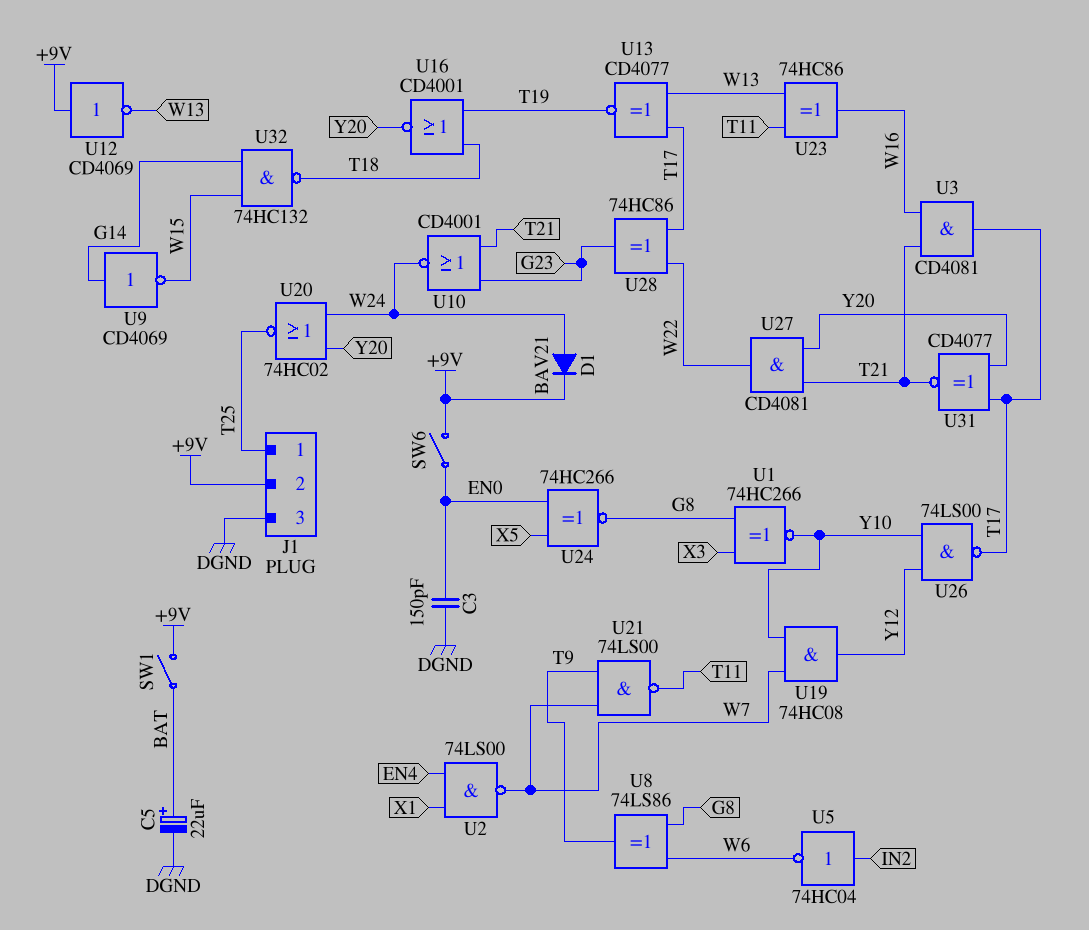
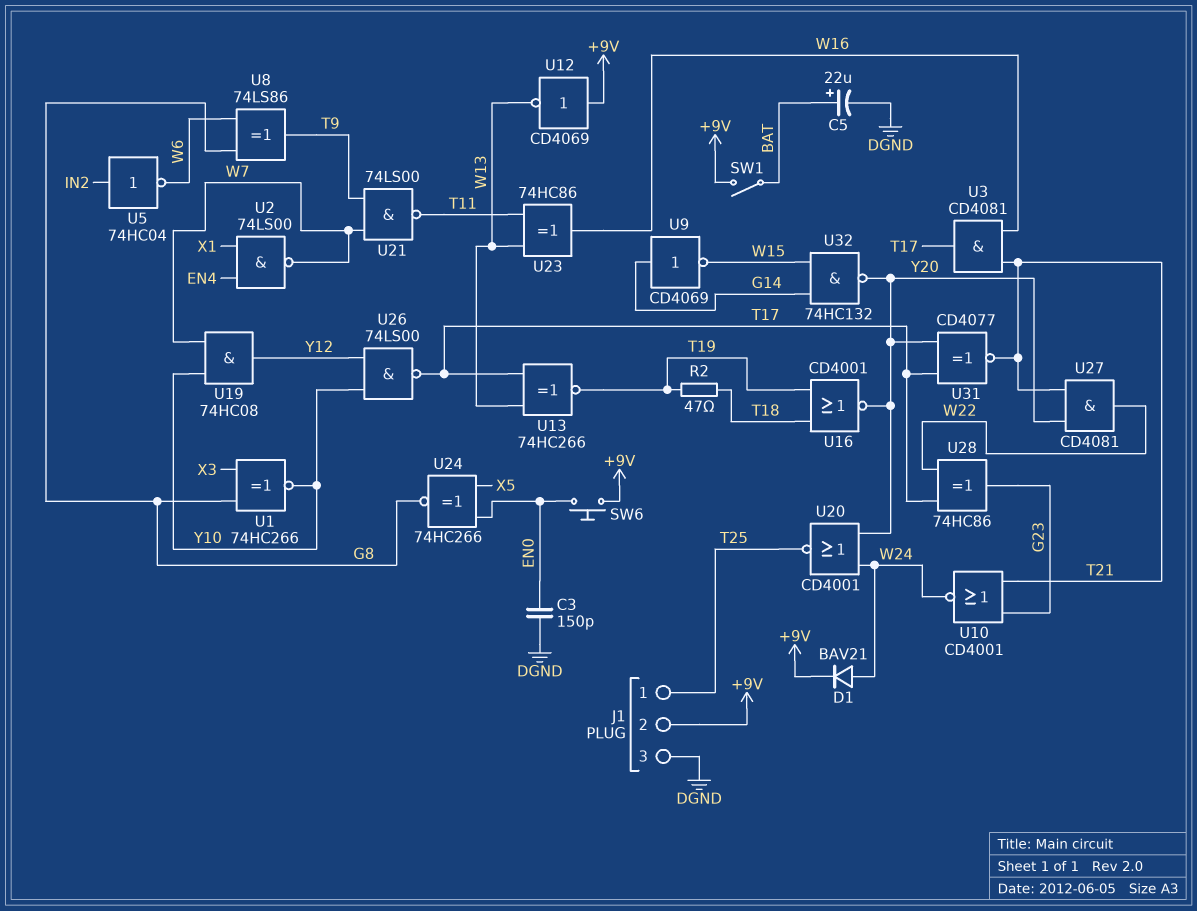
R2: none -> 47 (T18, T19)
SW6: switch (+9V, EN0) -> button (+9V, EN0)
U13: XNOR CD4077 (in T17, in W13, out T19) -> XNOR 74HC266 (in T17, in W13, out T19)
U20: NOR 74HC02 (in W24, in Y20, out T25) -> NOR CD4001 (in W24, in Y20, out T25)
U32: NAND 74HC132 (in G14, in W15, out T18) -> NAND 74HC132 (in G14, in W15, out Y20)

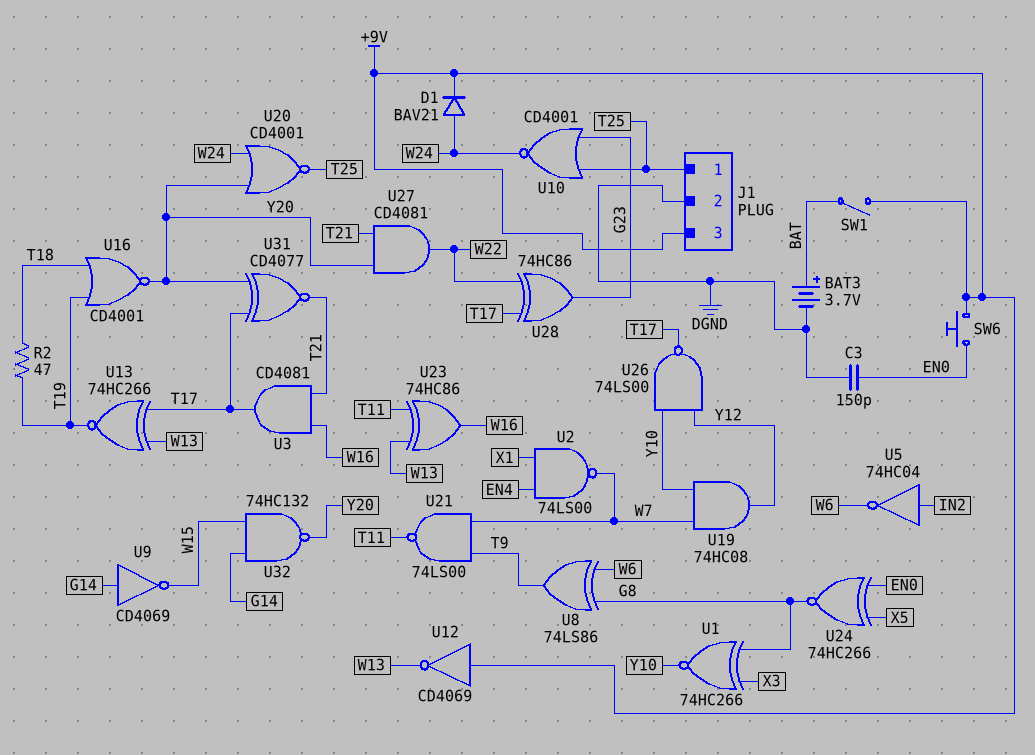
BAT3: none -> 3.7V (plus BAT, minus DGND)
C5: 22uF (plus BAT, minus DGND) -> none
J1 pin 2: +9V -> DGND
J1 pin 3: DGND -> +9V
U10: NOR CD4001 (in G23, in T21, out W24) -> NOR CD4001 (in G23, in T25, out W24)

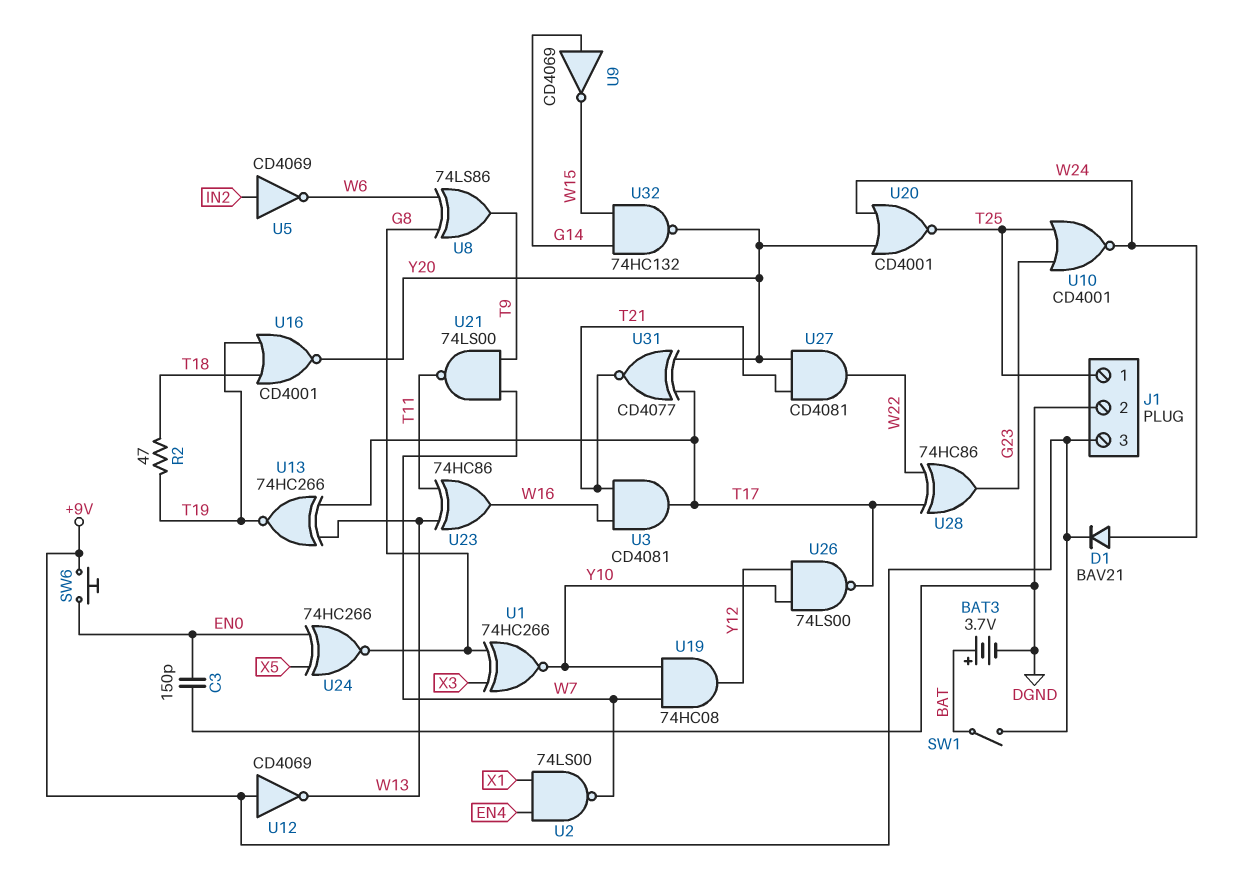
U5: NOT 74HC04 (in IN2, out W6) -> NOT CD4069 (in IN2, out W6)

